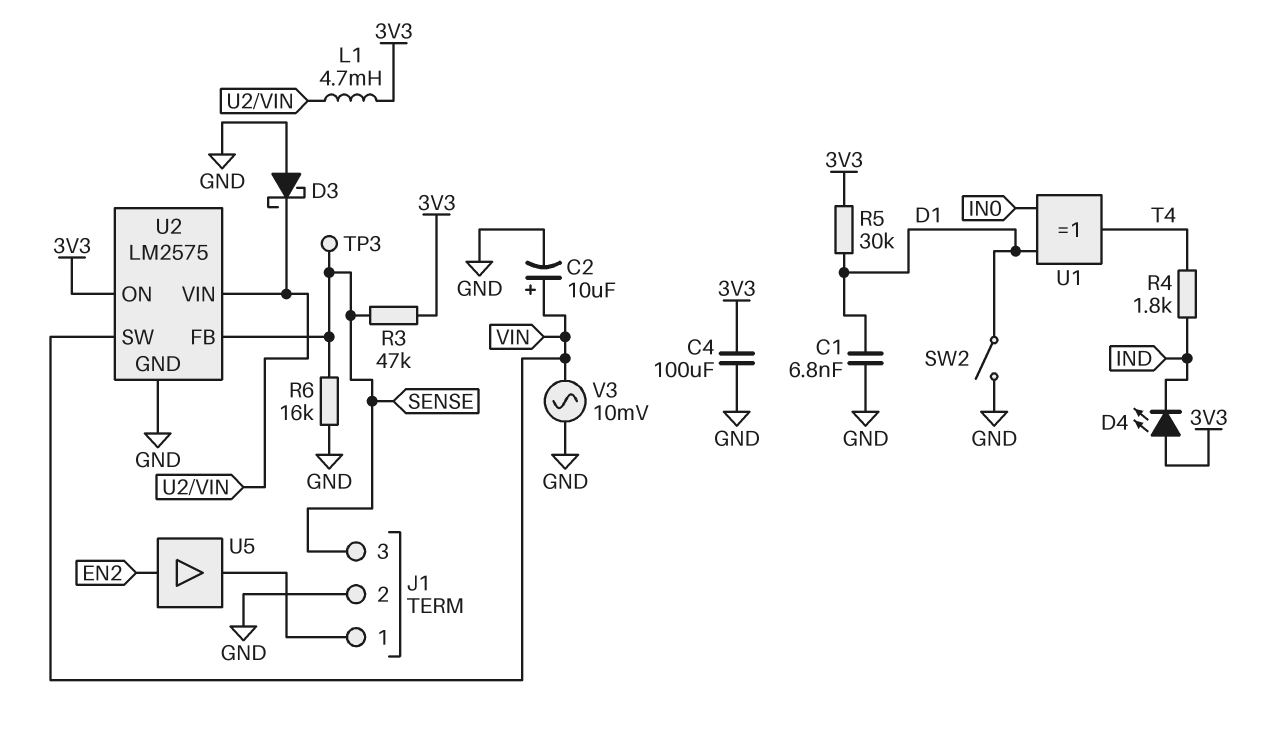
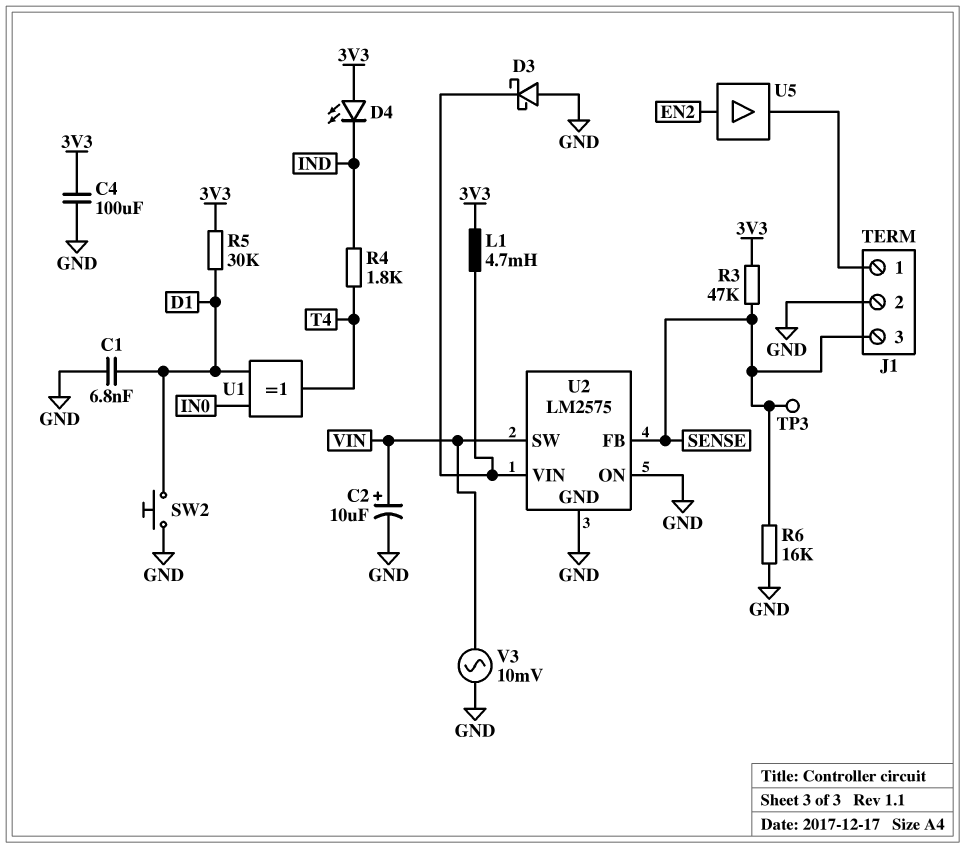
SW2: switch (D1, GND) -> button (D1, GND)
U2 pin ON: 3V3 -> GND

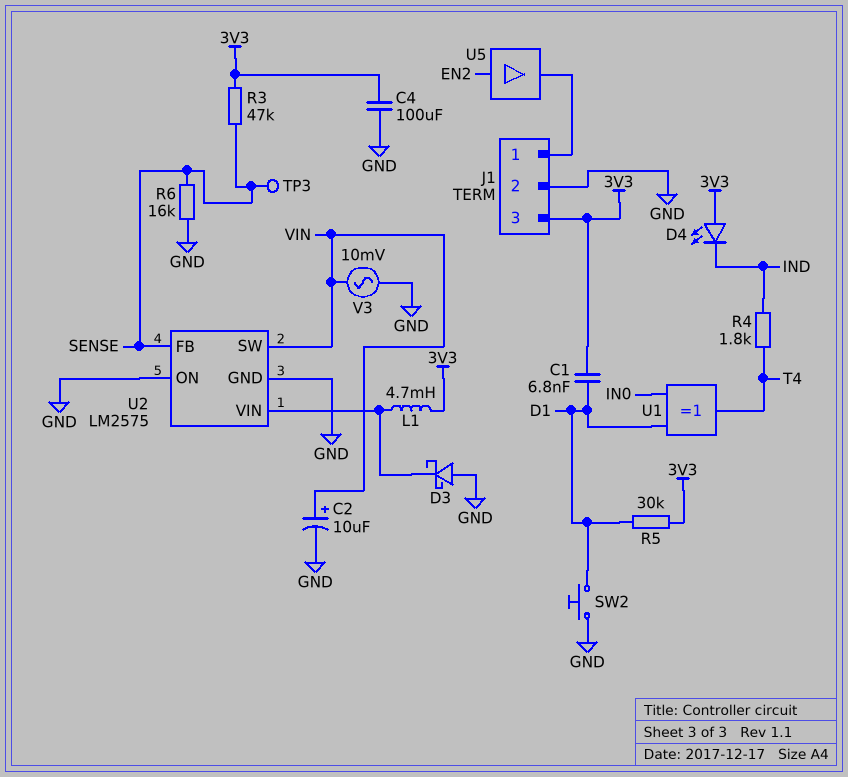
C1: 6.8nF (D1, GND) -> 6.8nF (3V3, D1)
J1 pin 3: SENSE -> 3V3

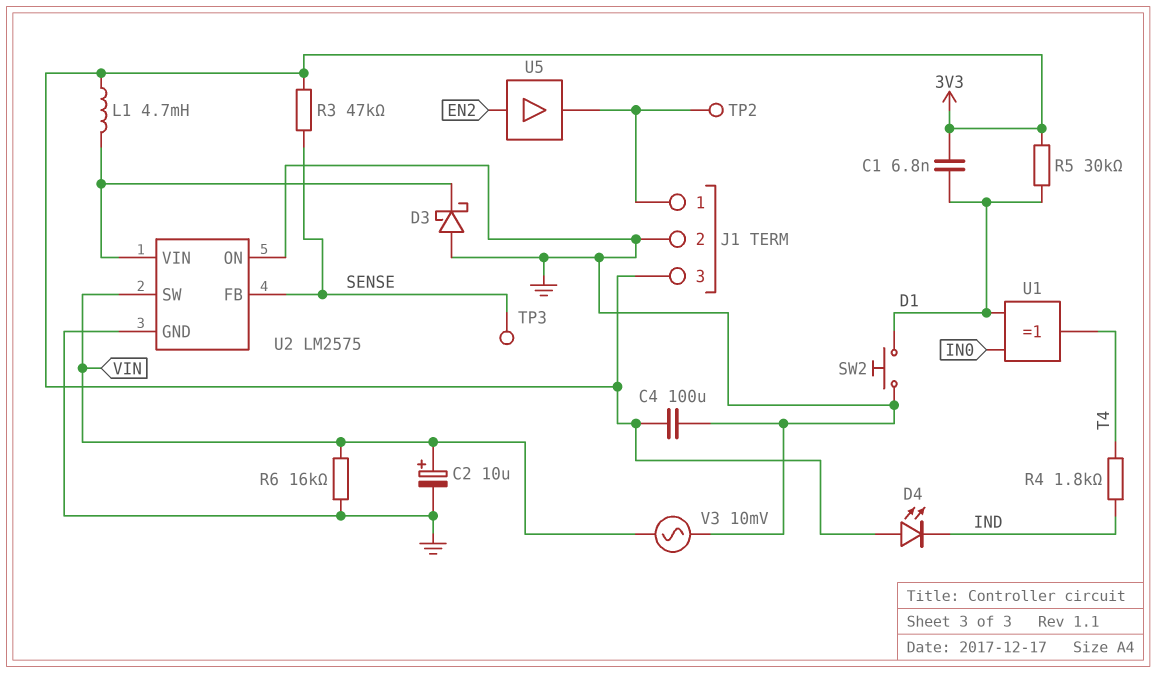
R6: 16k (GND, SENSE) -> 16k (GND, VIN)
TP2: none -> test point (J1/1)

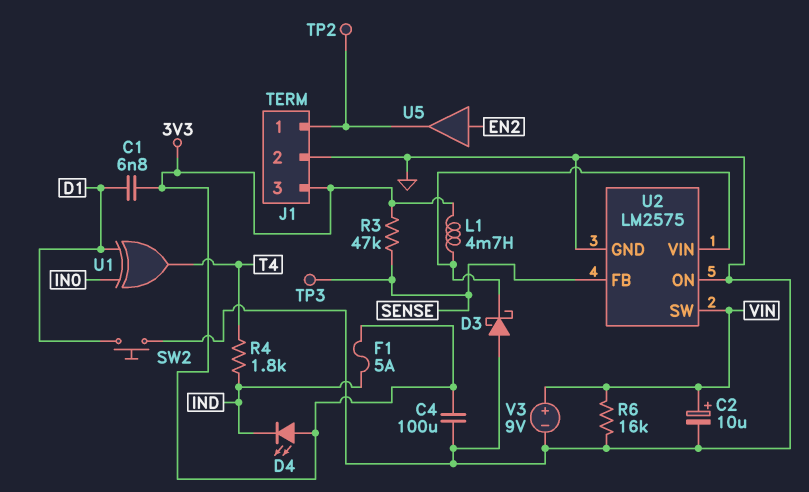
F1: none -> 5A (3V3, IND)
R5: 30k (3V3, D1) -> none
V3: AC 10mV (GND, VIN) -> 9V (plus VIN, minus GND)

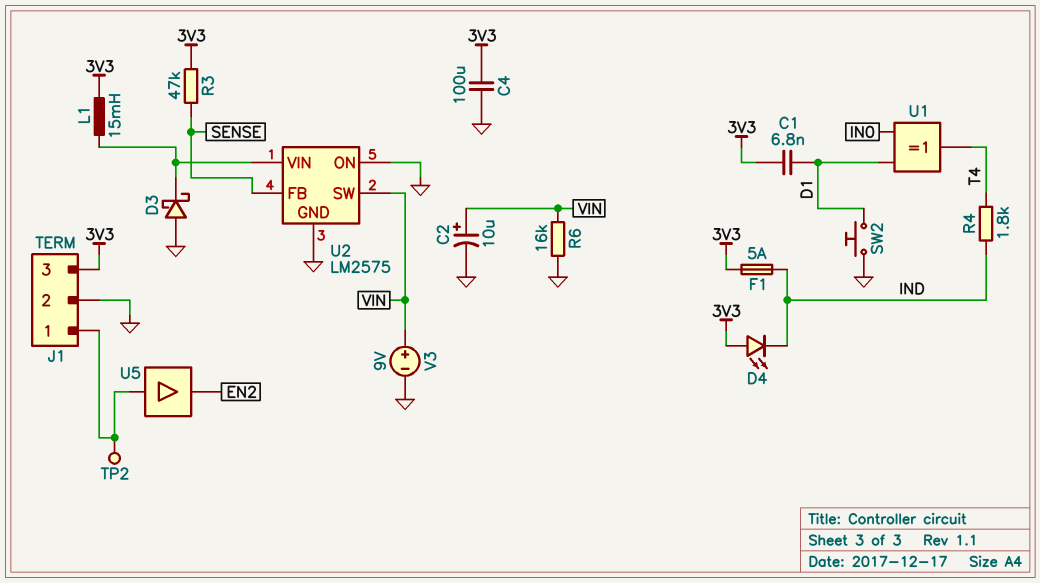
L1: 4.7mH (3V3, U2/VIN) -> 15mH (3V3, U2/VIN)
TP3: test point (SENSE) -> none
U5: buffer (in EN2, out J1/1) -> buffer (in J1/1, out EN2)

